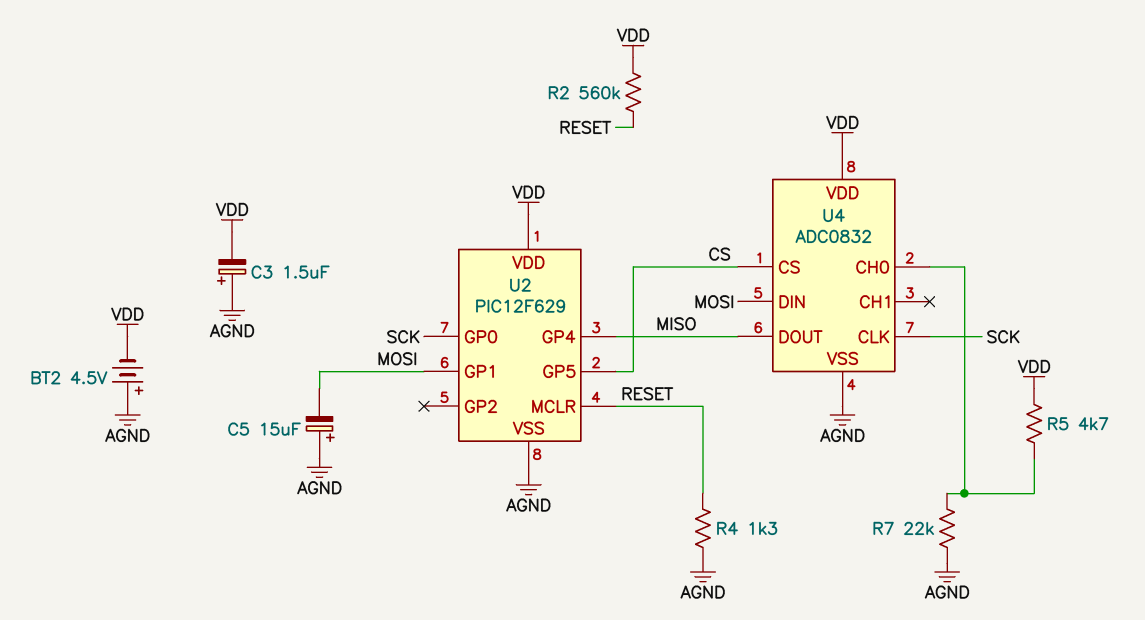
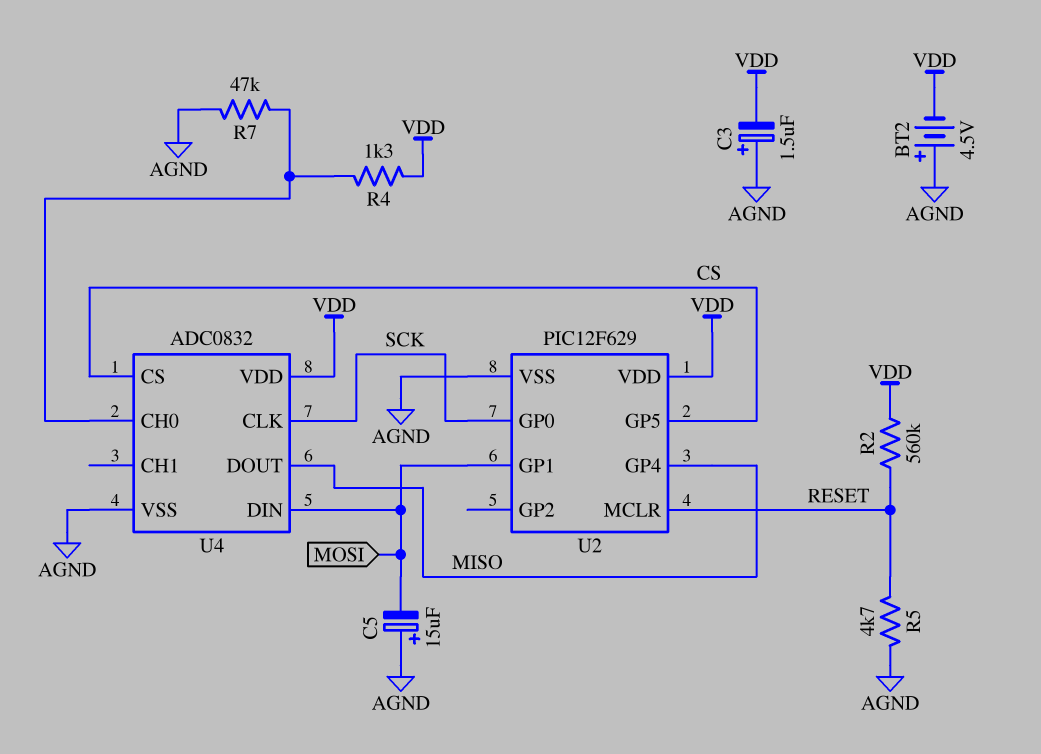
R4: 1.3k (AGND, RESET) -> 1.3k (U4/CH0, VDD)
R5: 4.7k (U4/CH0, VDD) -> 4.7k (AGND, RESET)
R7: 22k (AGND, U4/CH0) -> 47k (AGND, U4/CH0)

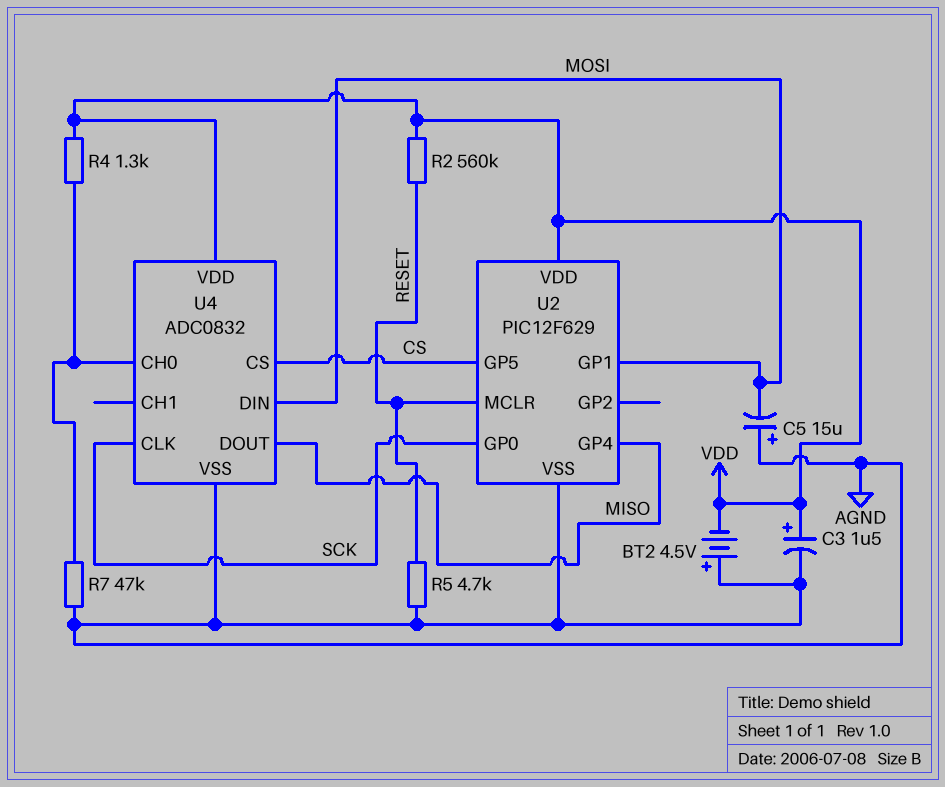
C3: 1.5uF (plus AGND, minus VDD) -> 1.5uF (plus VDD, minus AGND)

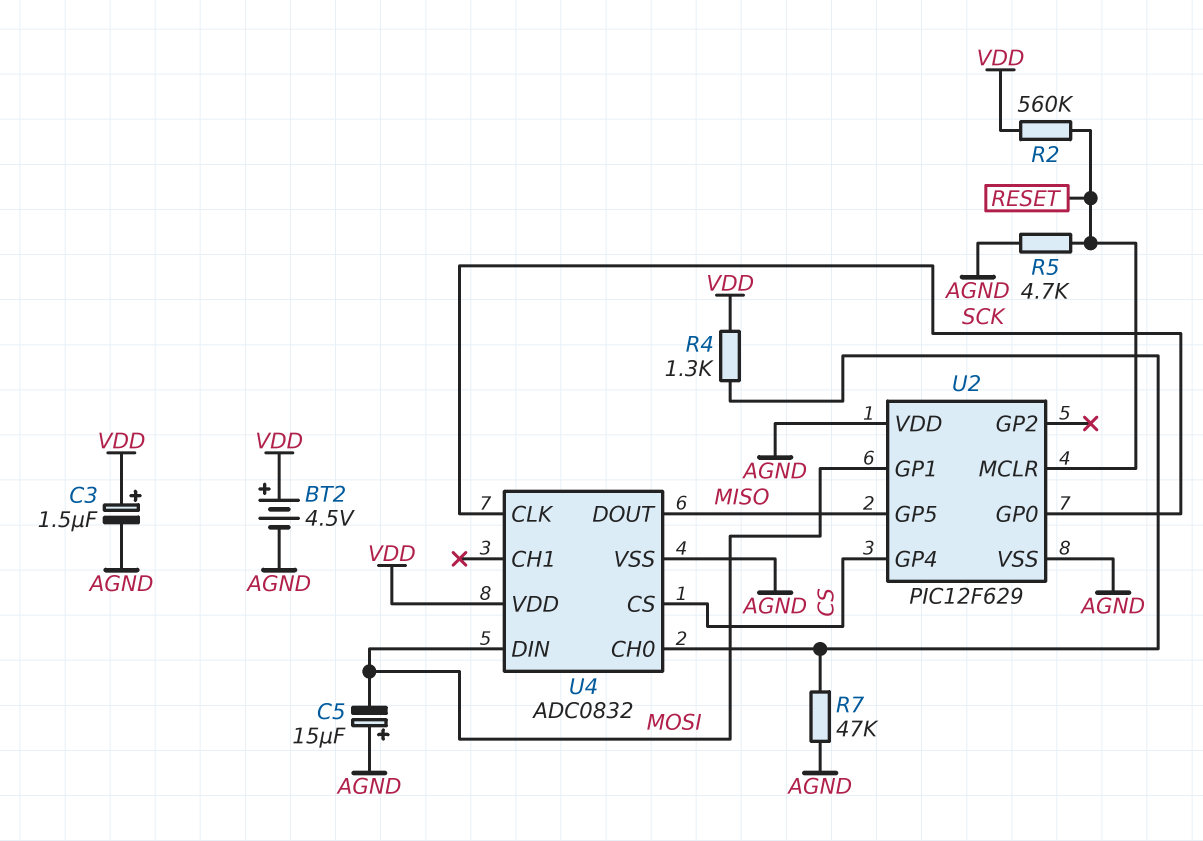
BT2: 4.5V (plus AGND, minus VDD) -> 4.5V (plus VDD, minus AGND)
U2 pin GP4: MISO -> CS
U2 pin GP5: CS -> MISO
U2 pin VDD: VDD -> AGND

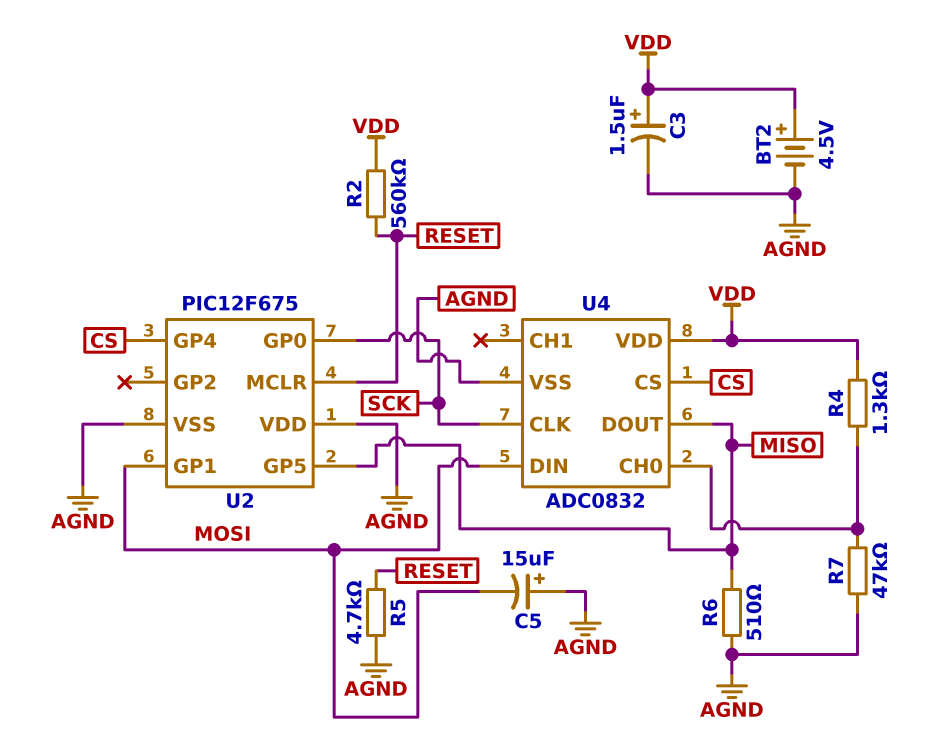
R6: none -> 510 (AGND, MISO)
U2: PIC12F629 -> PIC12F675

